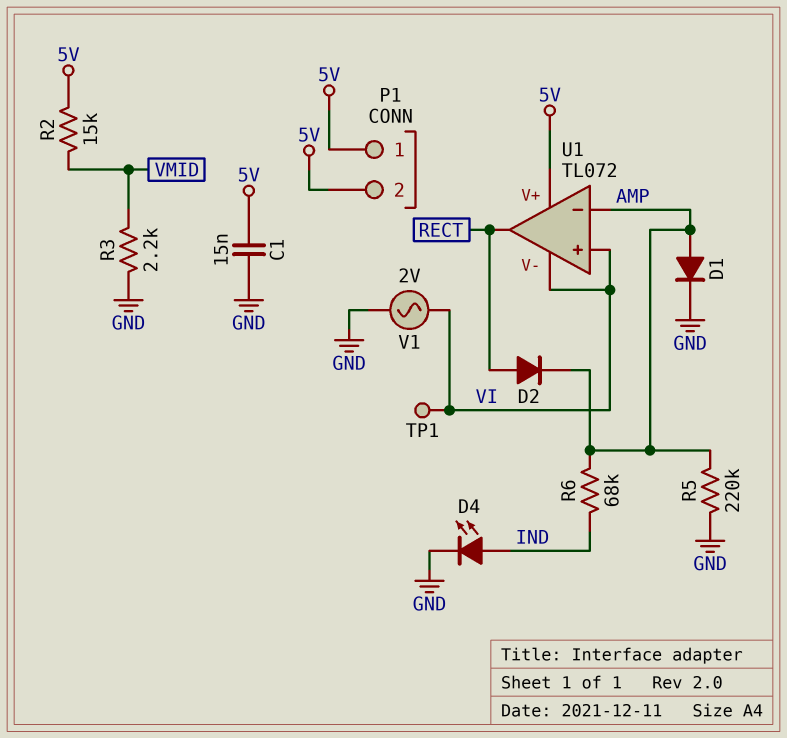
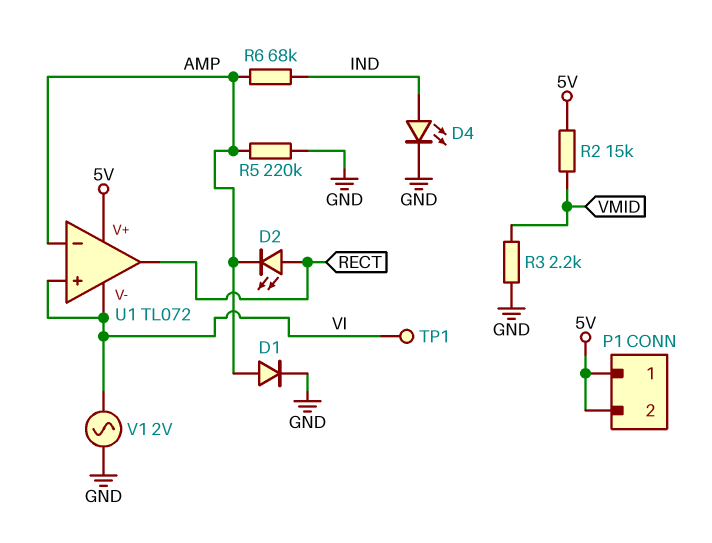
C1: 15nF (5V, GND) -> none
D2: diode (A RECT, K AMP) -> LED (A RECT, K AMP)

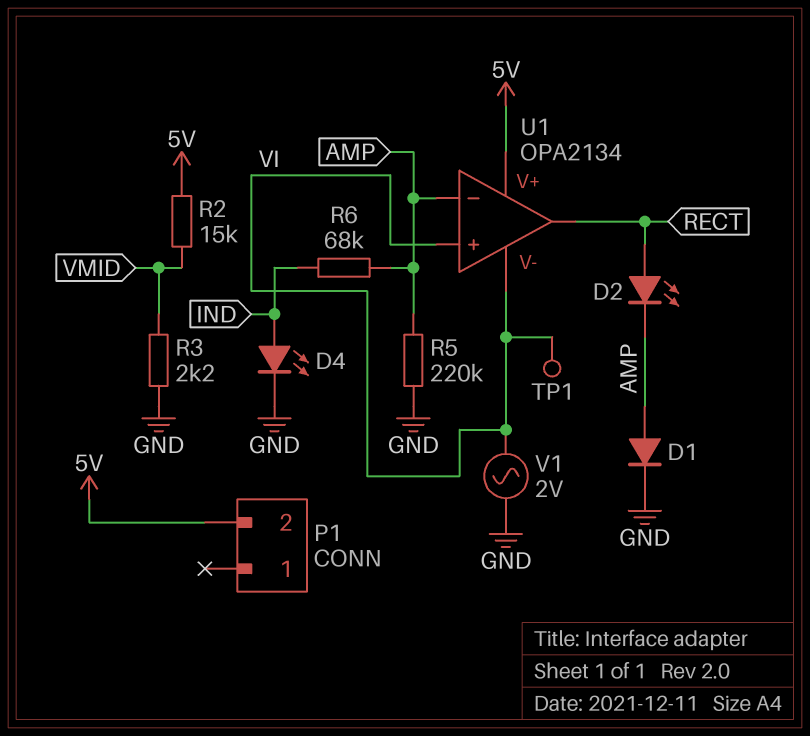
P1 pin 1: 5V -> none
U1: TL072 -> OPA2134

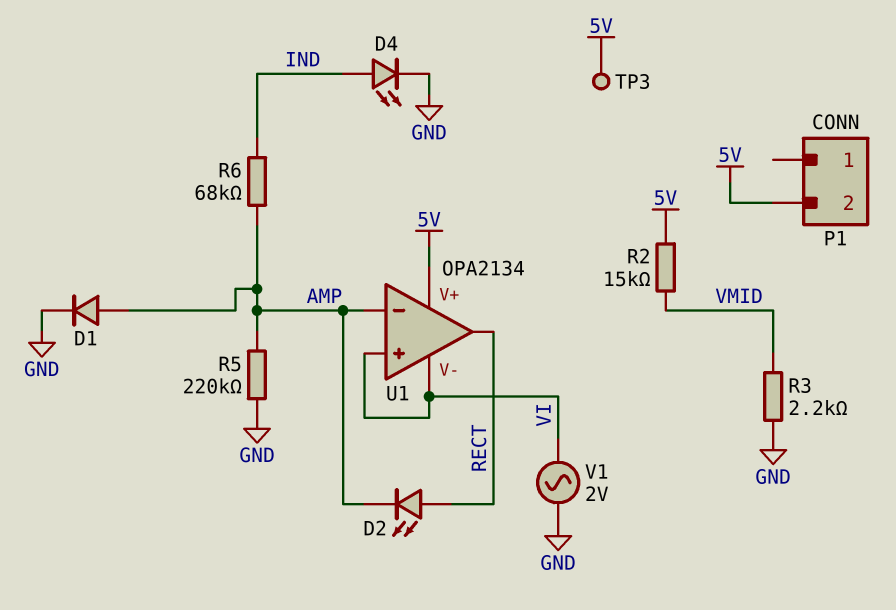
TP1: test point (VI) -> none
TP3: none -> test point (5V)

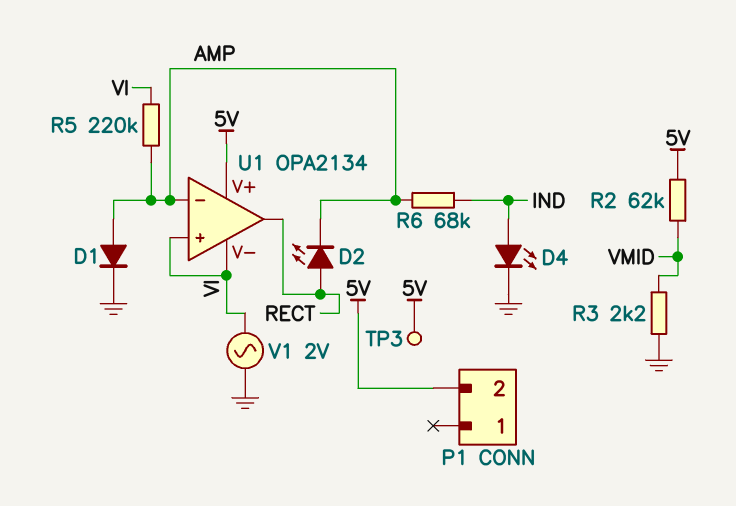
R2: 15k (5V, VMID) -> 62k (5V, VMID)
R5: 220k (AMP, GND) -> 220k (AMP, VI)

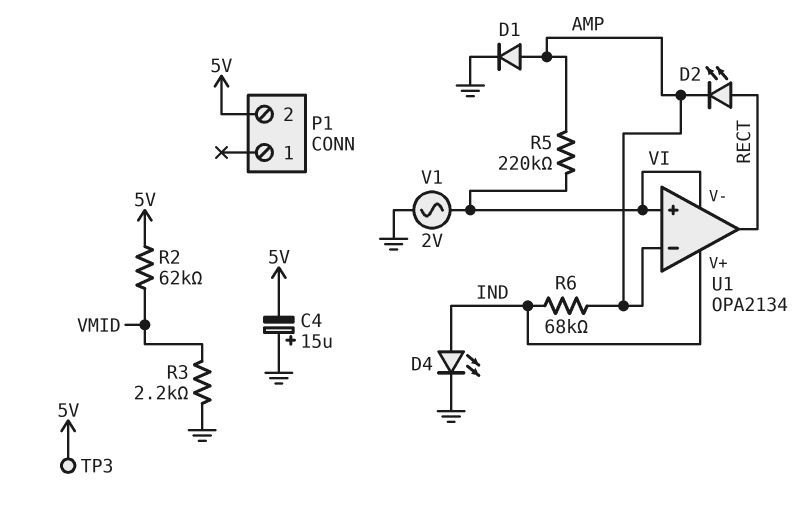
C4: none -> 15uF (plus GND, minus 5V)
U1 pin V+: 5V -> IND

